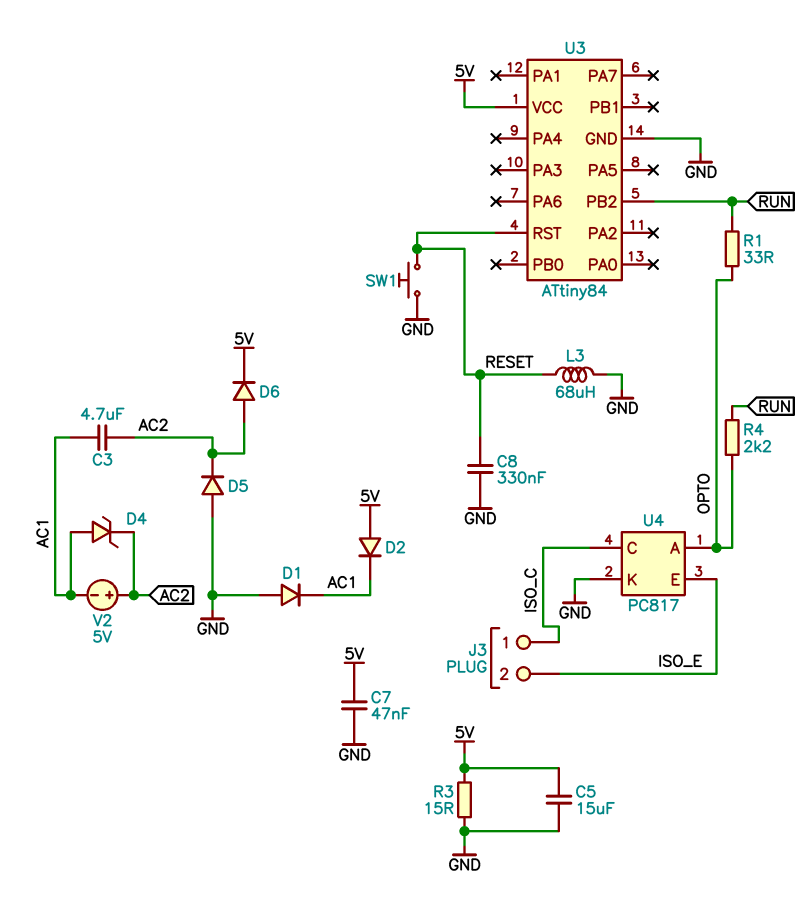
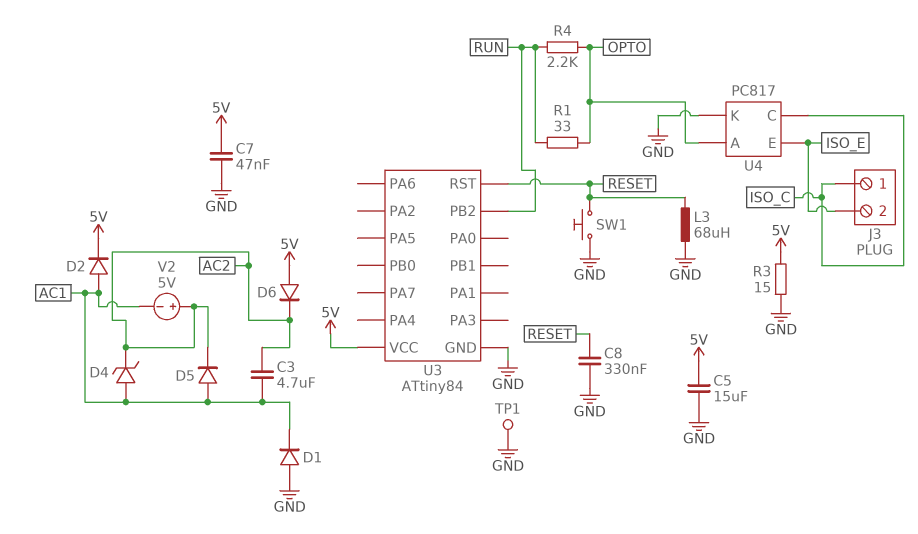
D2: diode (A 5V, K AC1) -> diode (A AC1, K 5V)
D5: diode (A GND, K AC2) -> diode (A AC1, K AC2)
D6: diode (A AC2, K 5V) -> diode (A 5V, K AC2)
TP1: none -> test point (GND)

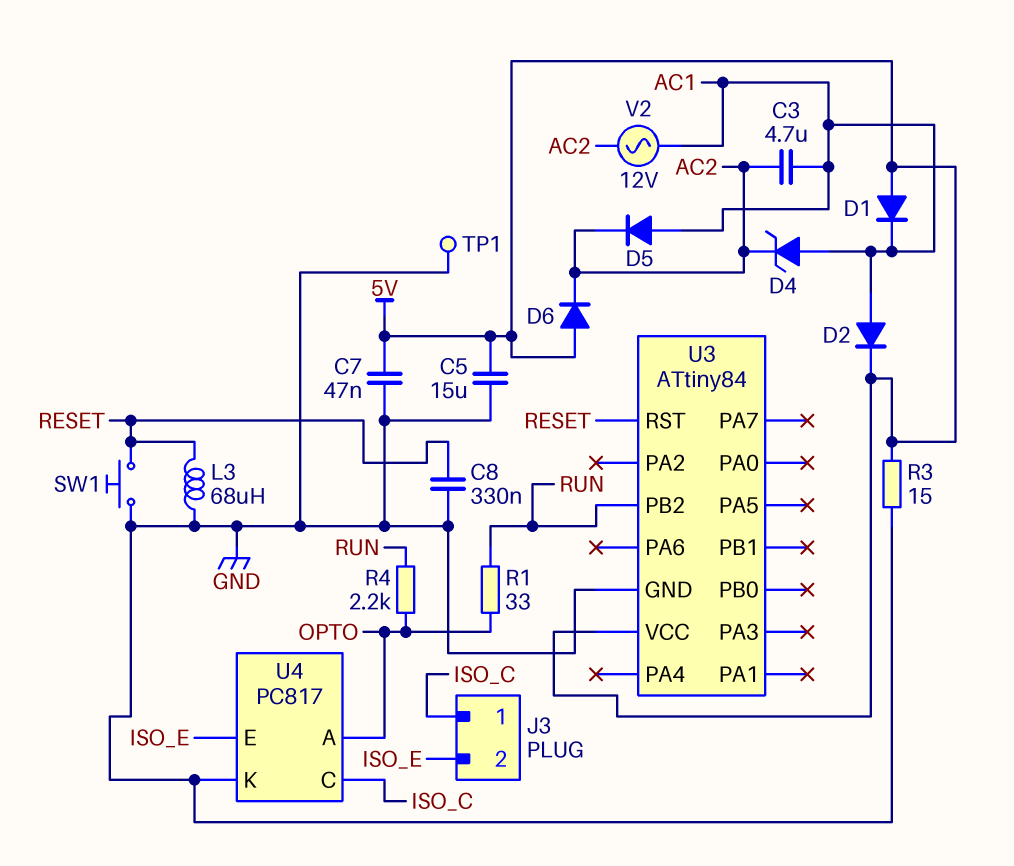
D1: diode (A GND, K AC1) -> diode (A 5V, K AC1)
V2: 5V (plus AC2, minus AC1) -> AC 12V (AC1, AC2)

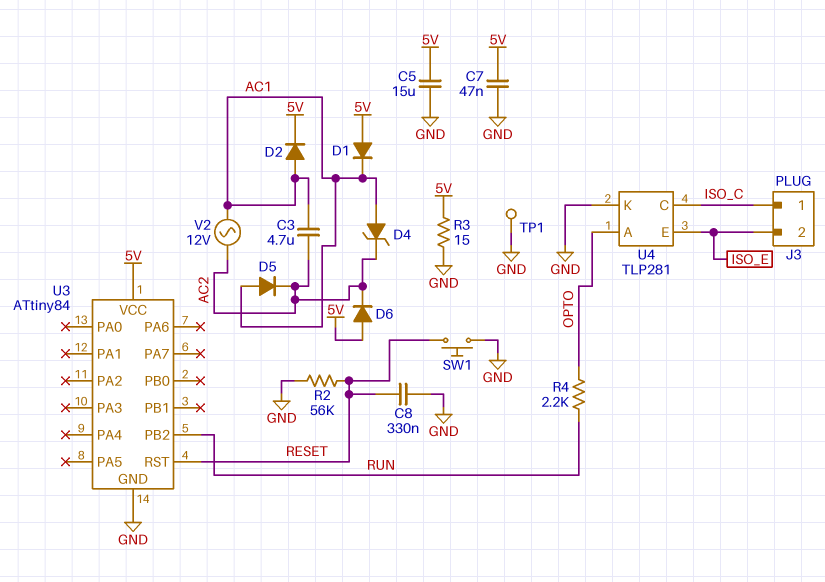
L3: 68uH (GND, RESET) -> none
R1: 33 (OPTO, RUN) -> none
R2: none -> 56k (GND, RESET)
U4: PC817 -> TLP281

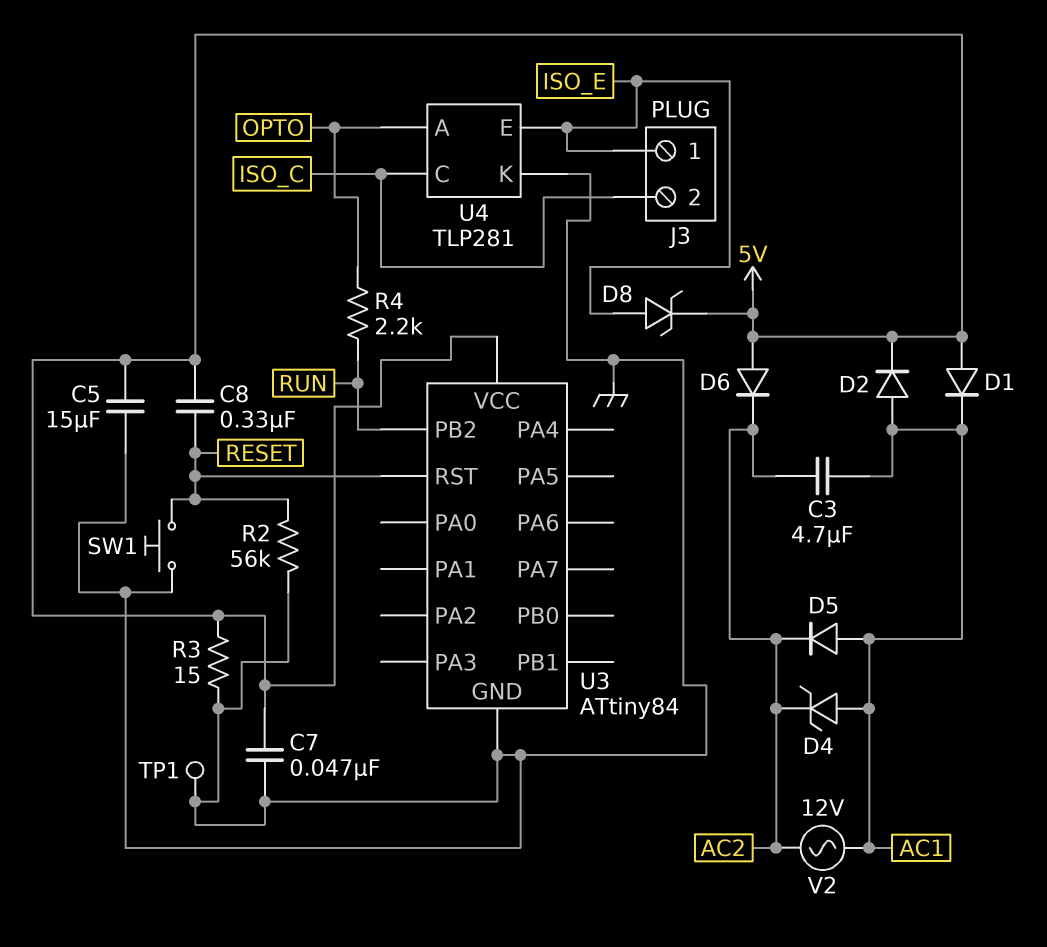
C8: 330nF (GND, RESET) -> 330nF (5V, RESET)
D8: none -> zener (A ISO_E, K 5V)
J3 pin 1: ISO_C -> ISO_E
J3 pin 2: ISO_E -> ISO_C

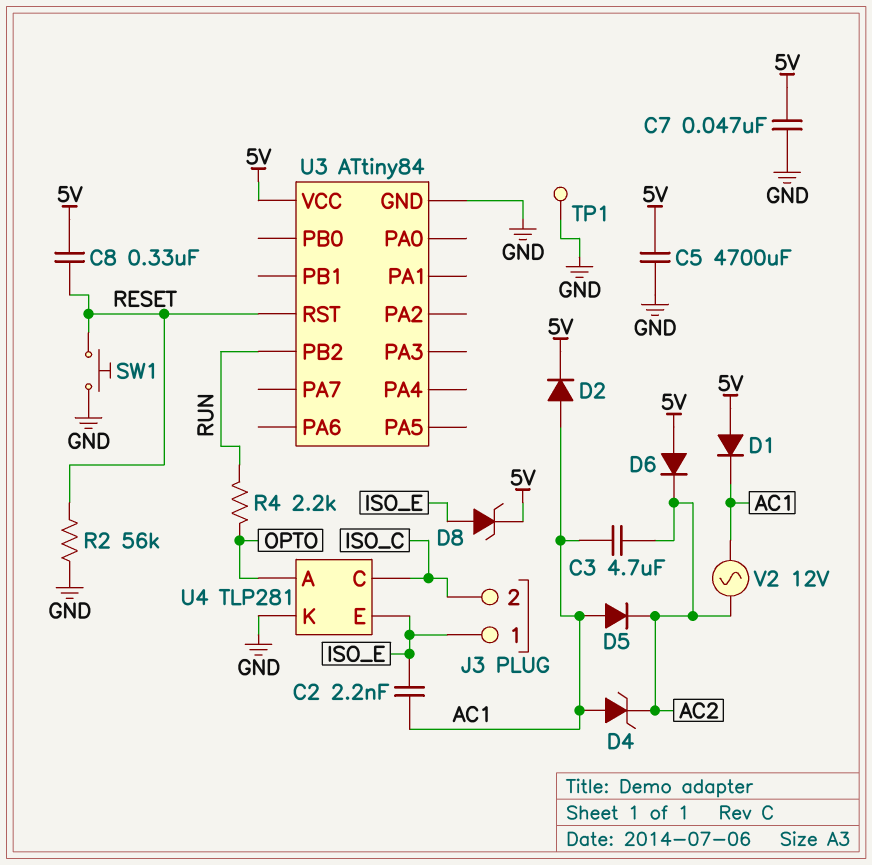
C2: none -> 2.2nF (AC1, ISO_E)
C5: 15uF (5V, GND) -> 4700uF (5V, GND)
R3: 15 (5V, GND) -> none

